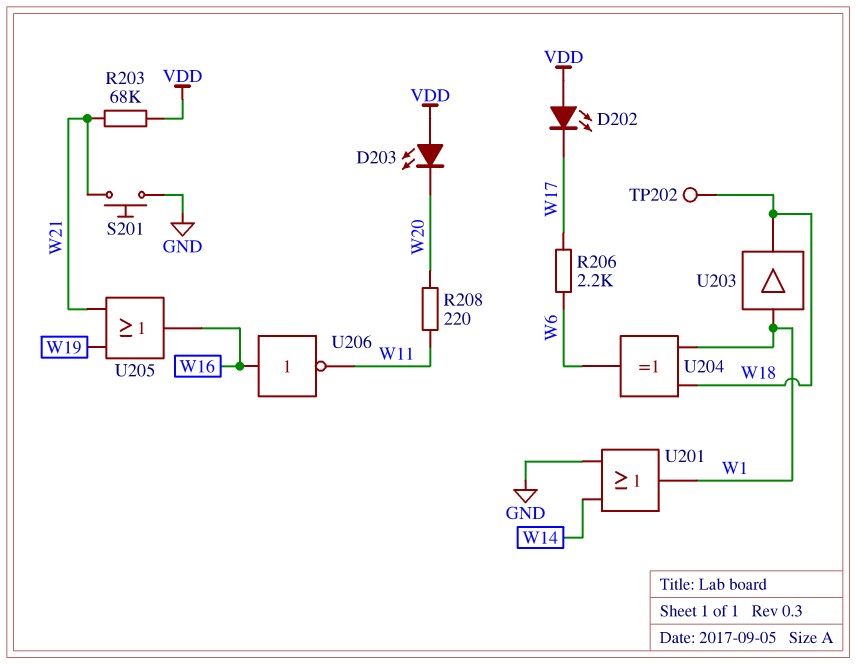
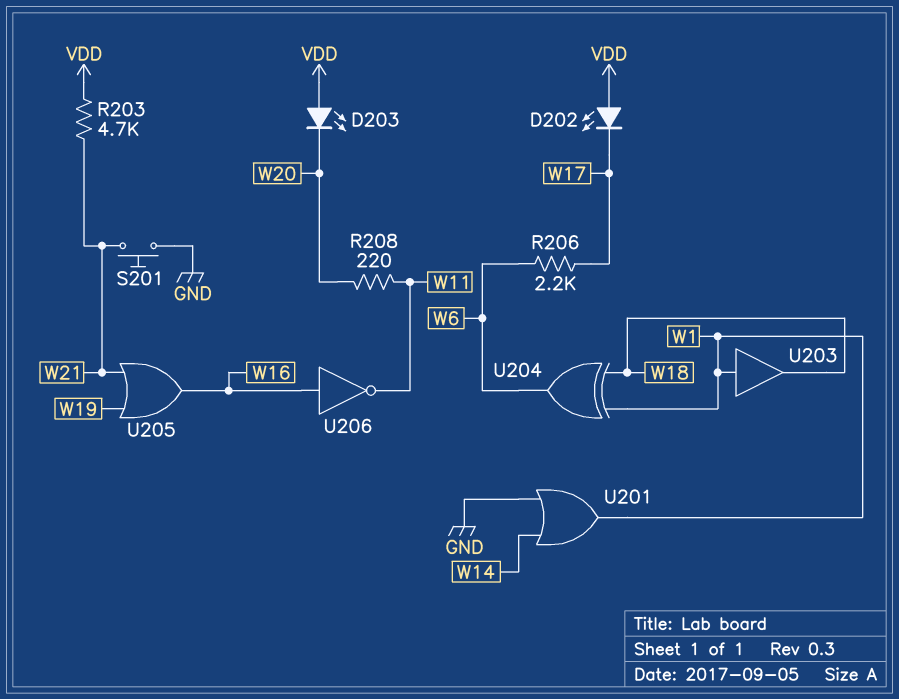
R203: 68k (VDD, W21) -> 4.7k (VDD, W21)
TP202: test point (W18) -> none

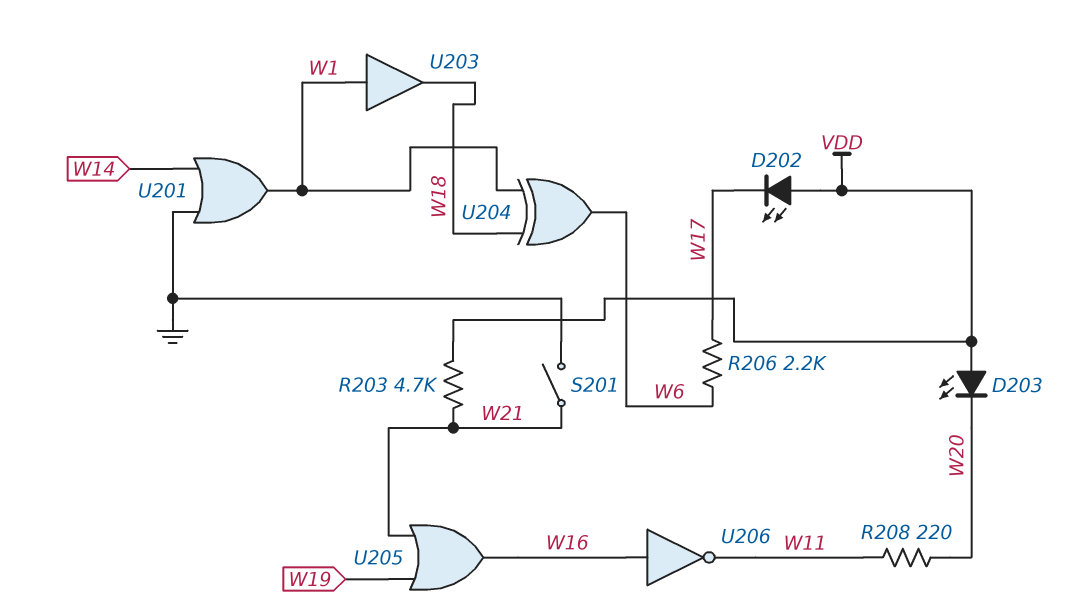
S201: button (GND, W21) -> switch (GND, W21)

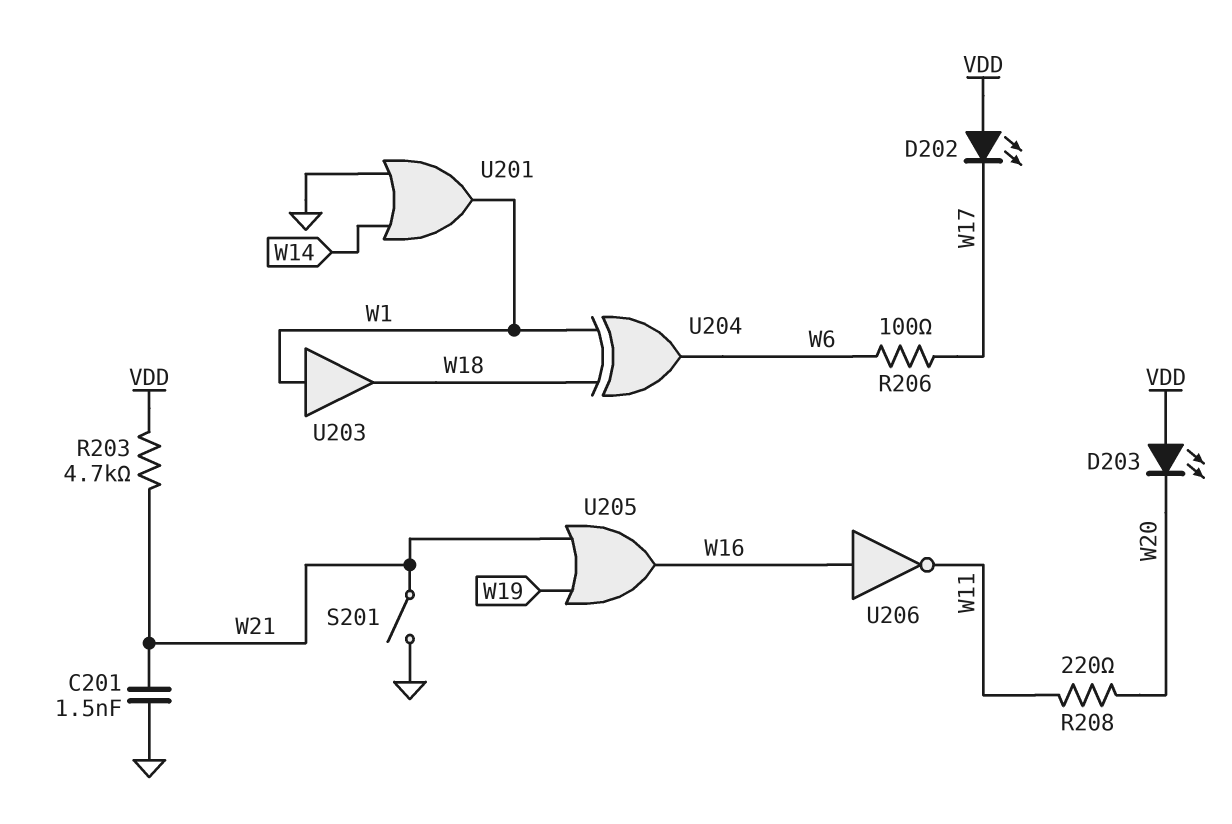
C201: none -> 1.5nF (GND, W21)
R206: 2.2k (W6, W17) -> 100 (W6, W17)

